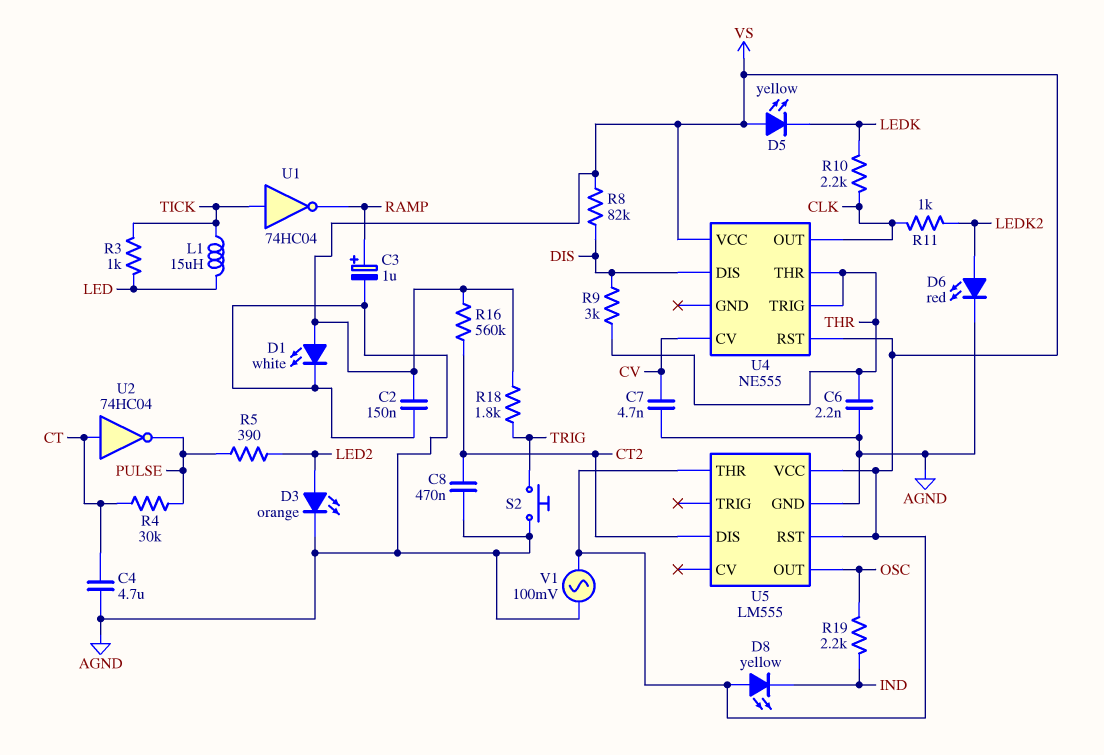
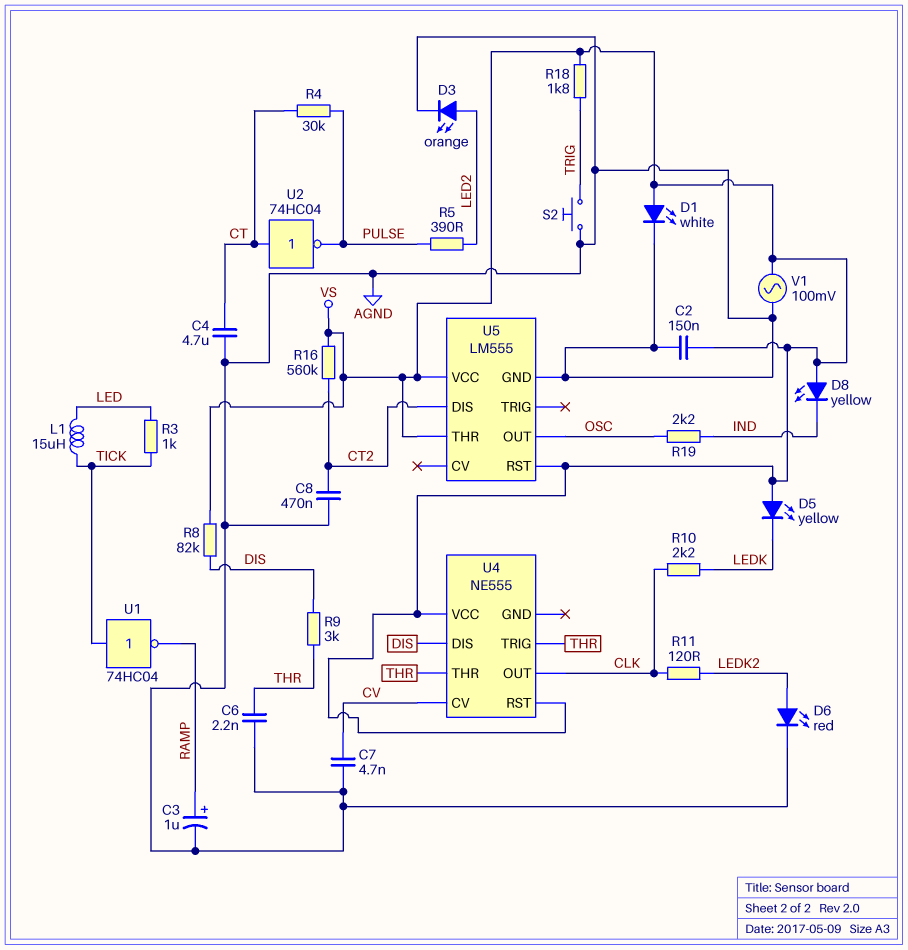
R11: 1k (CLK, LEDK2) -> 120 (CLK, LEDK2)

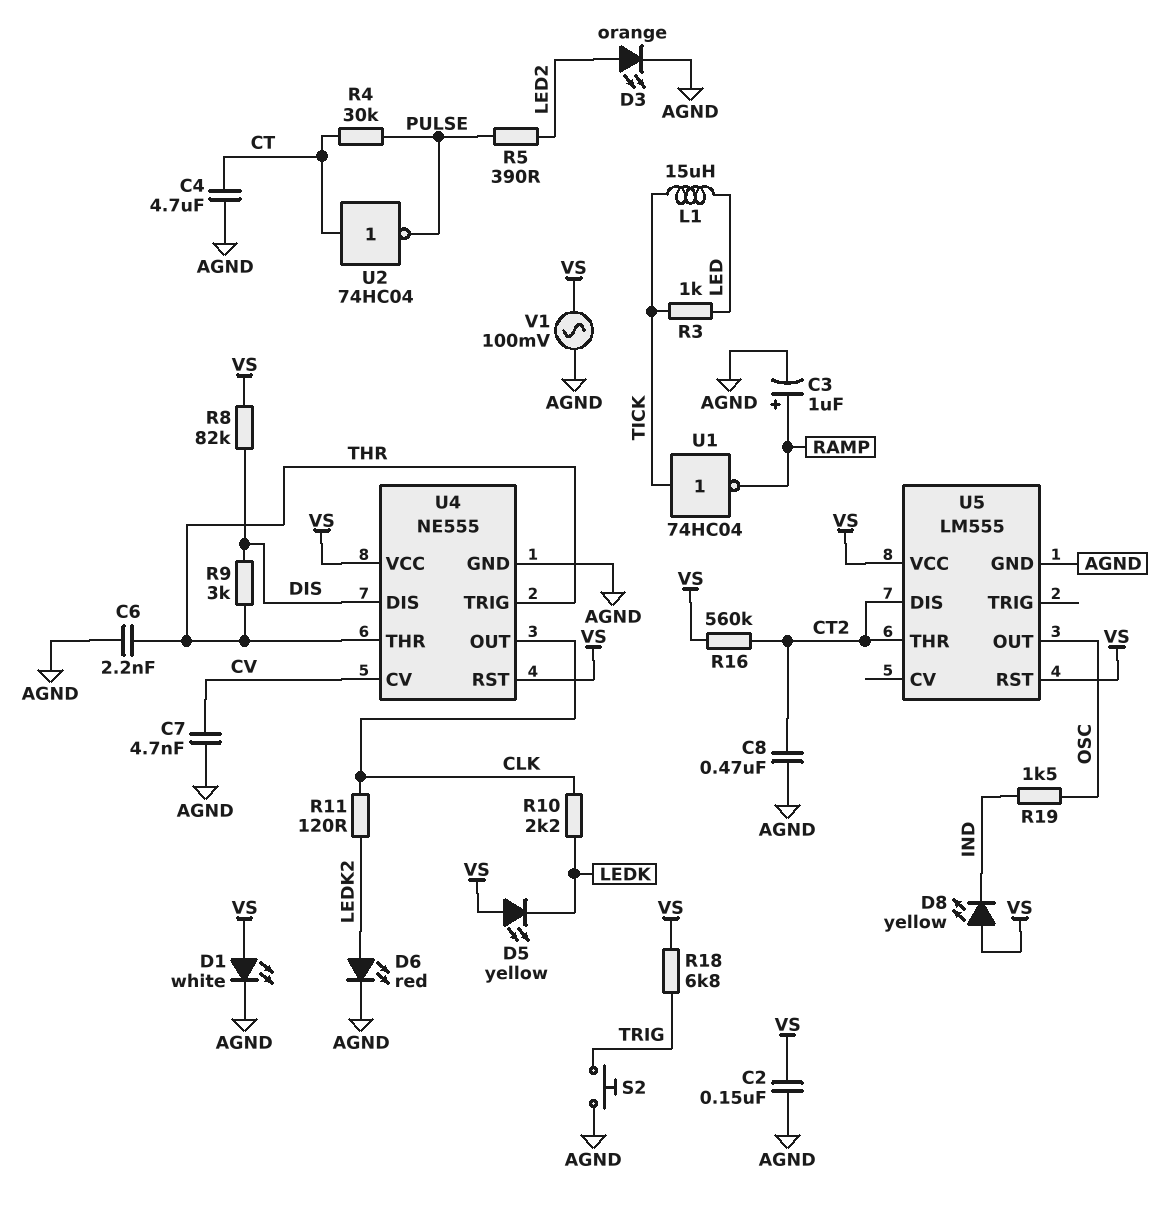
R18: 1.8k (TRIG, VS) -> 6.8k (TRIG, VS)
R19: 2.2k (IND, OSC) -> 1.5k (IND, OSC)
U4 pin GND: none -> AGND
U5 pin THR: VS -> CT2

